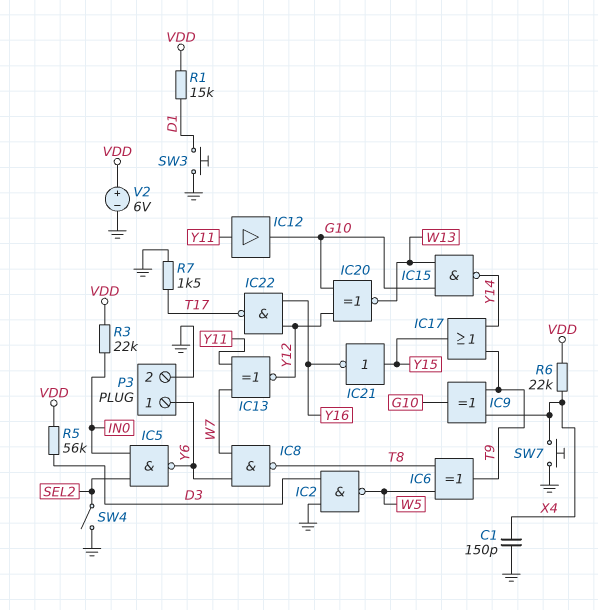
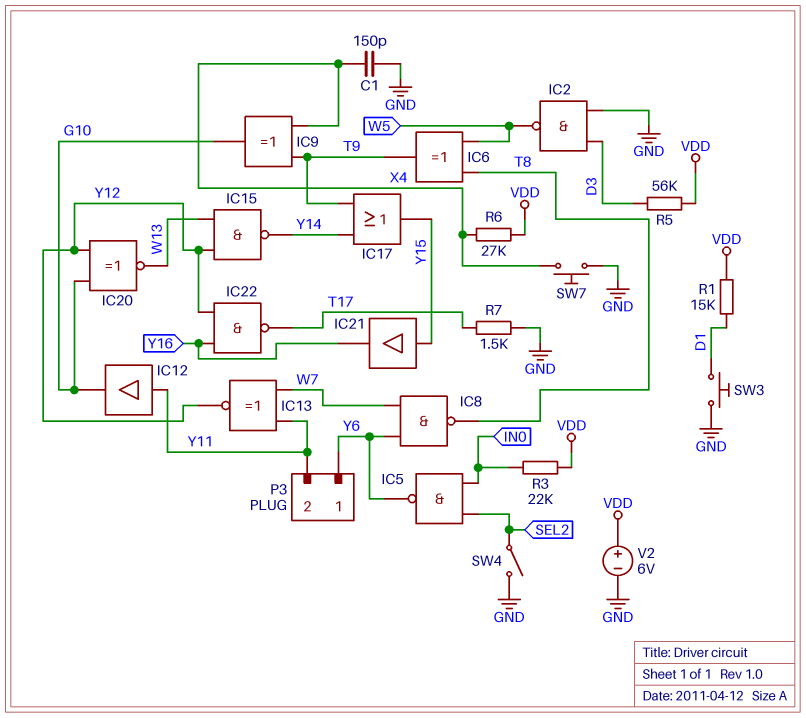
IC15: NAND (in G10, in W13, out Y14) -> NAND (in W13, in Y12, out Y14)
IC21: NOT (in Y15, out Y16) -> buffer (in Y15, out Y16)
P3 pin 2: GND -> Y11
R6: 22k (VDD, X4) -> 27k (VDD, X4)

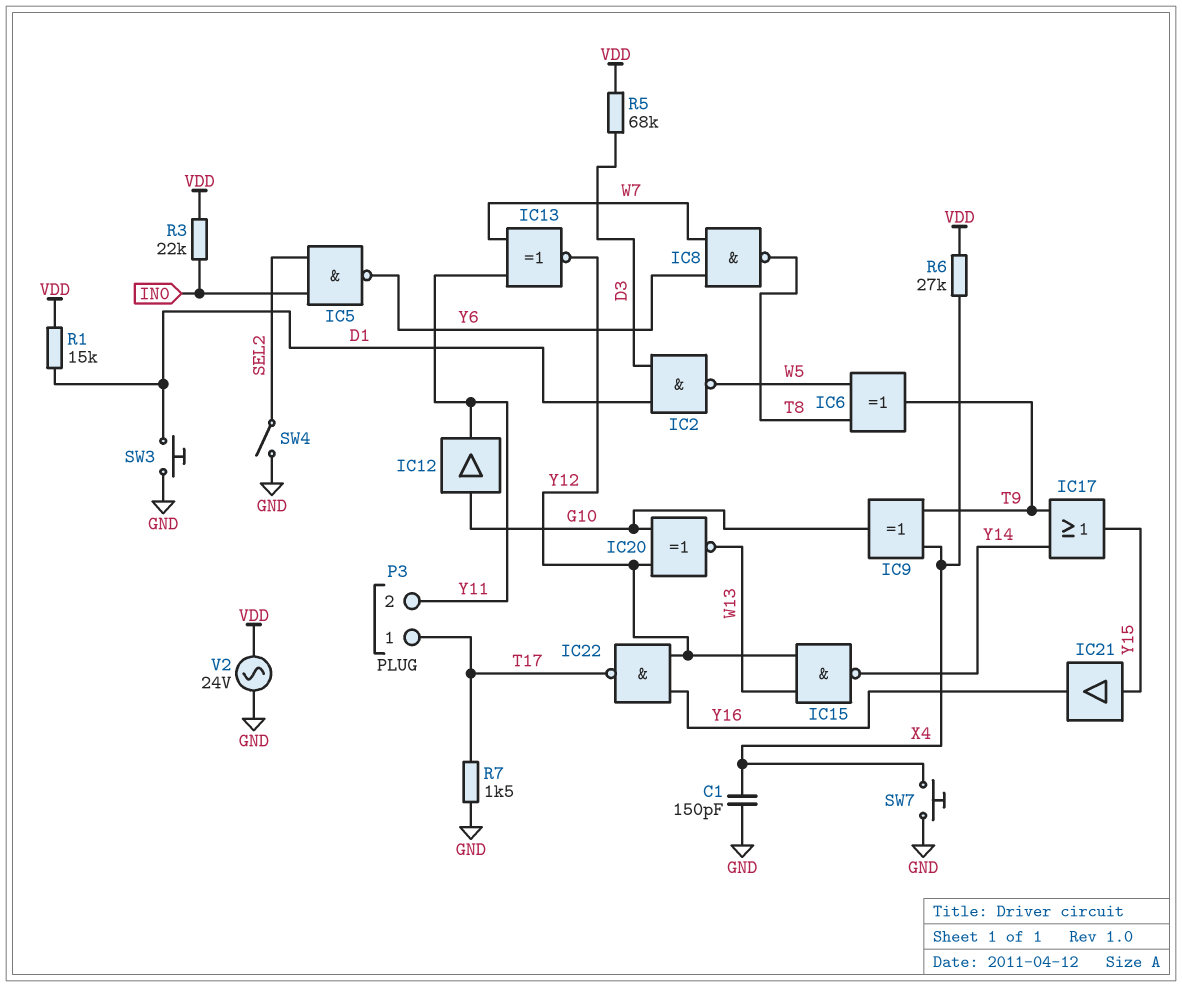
IC2: NAND (in D3, in GND, out W5) -> NAND (in D1, in D3, out W5)
IC12: buffer (in Y11, out G10) -> buffer (in G10, out Y11)
P3 pin 1: Y6 -> T17
R5: 56k (D3, VDD) -> 68k (D3, VDD)
V2: 6V (plus VDD, minus GND) -> AC 24V (GND, VDD)

